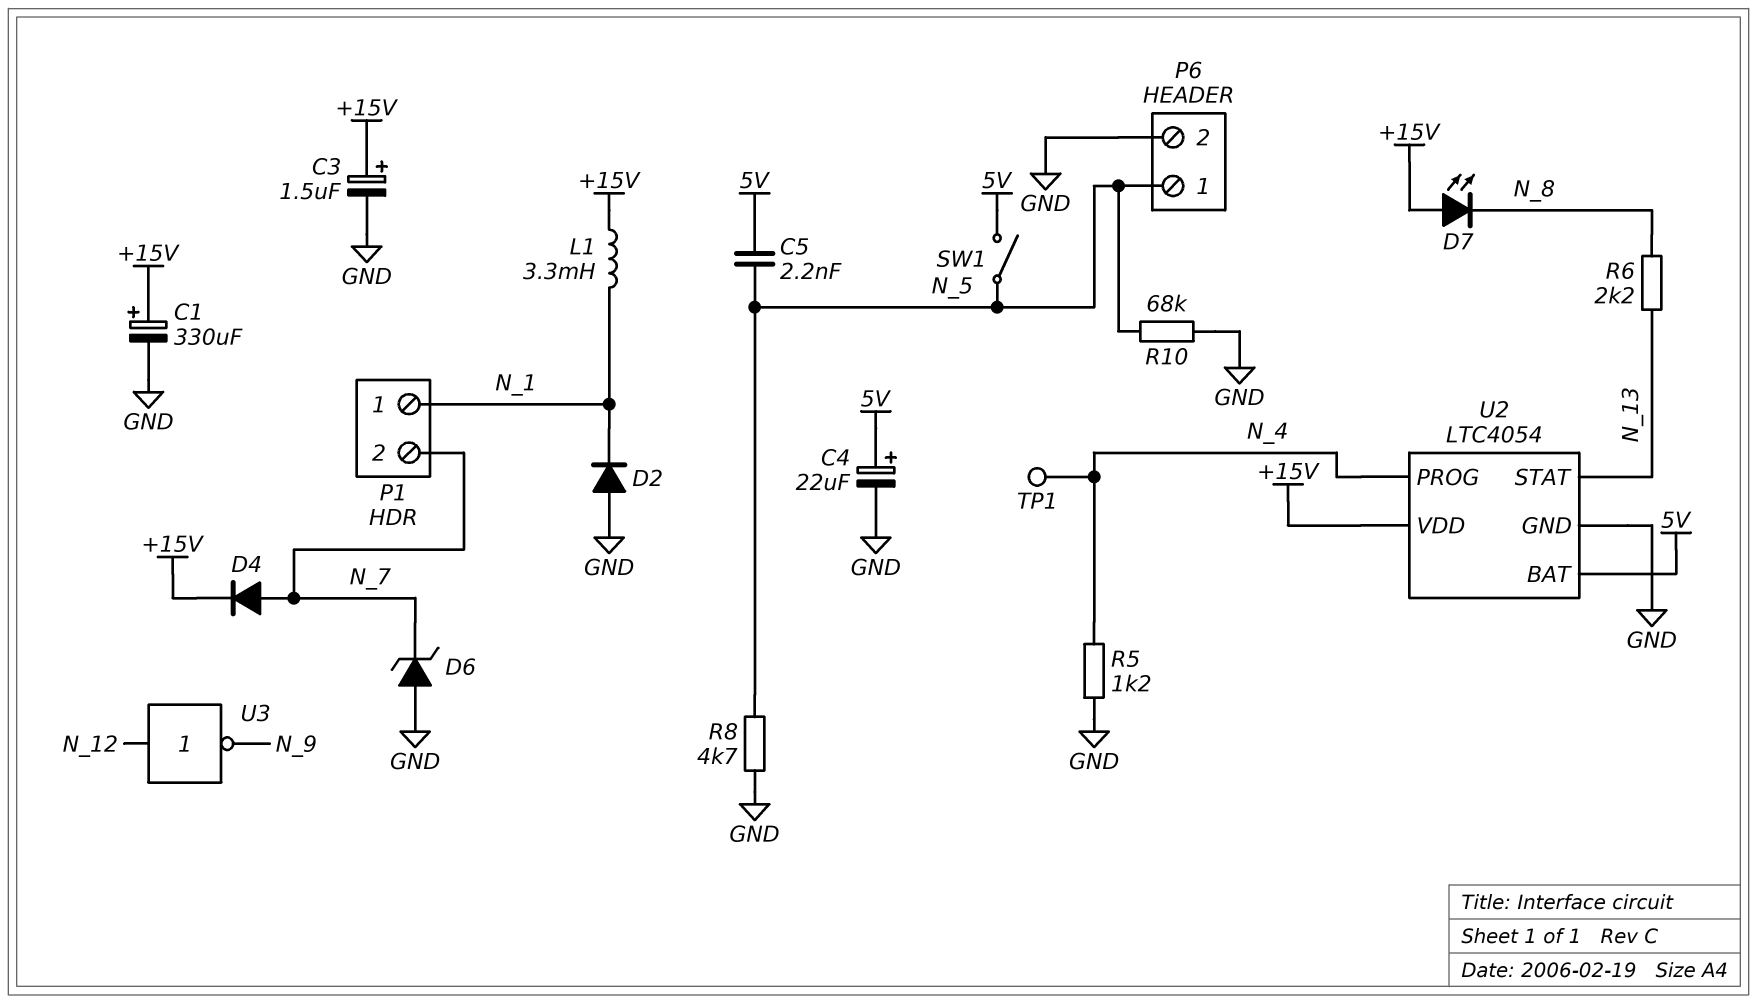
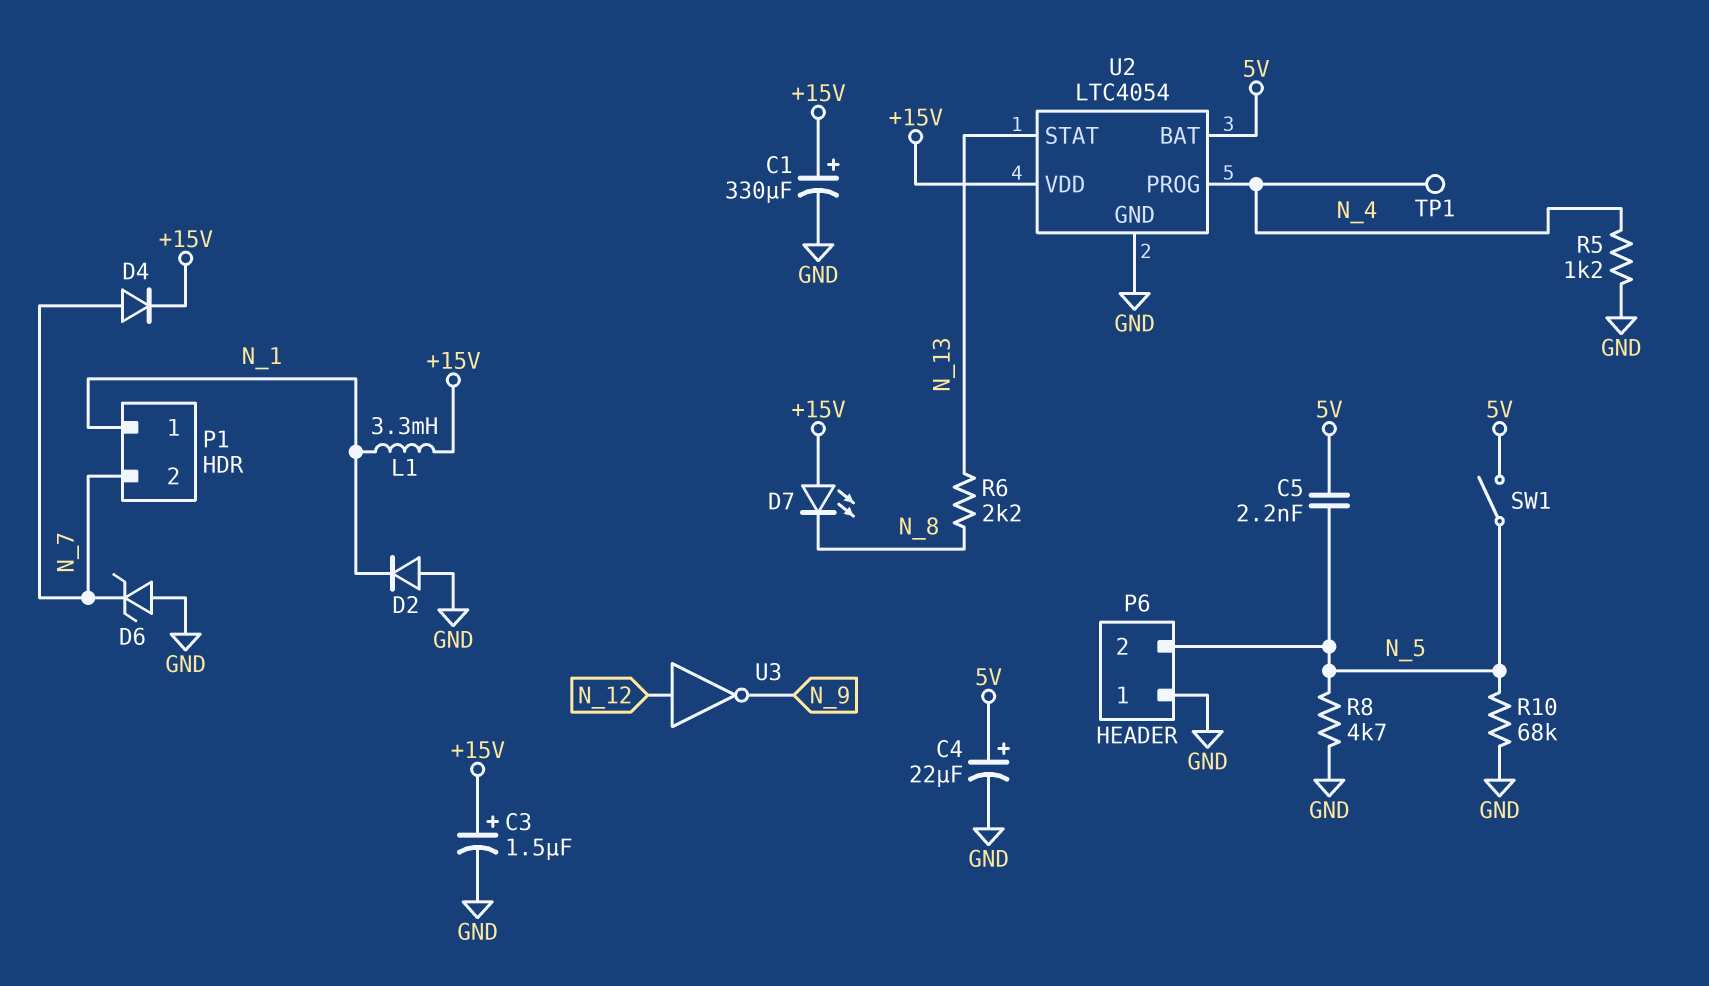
P6 pin 1: N_5 -> GND
P6 pin 2: GND -> N_5

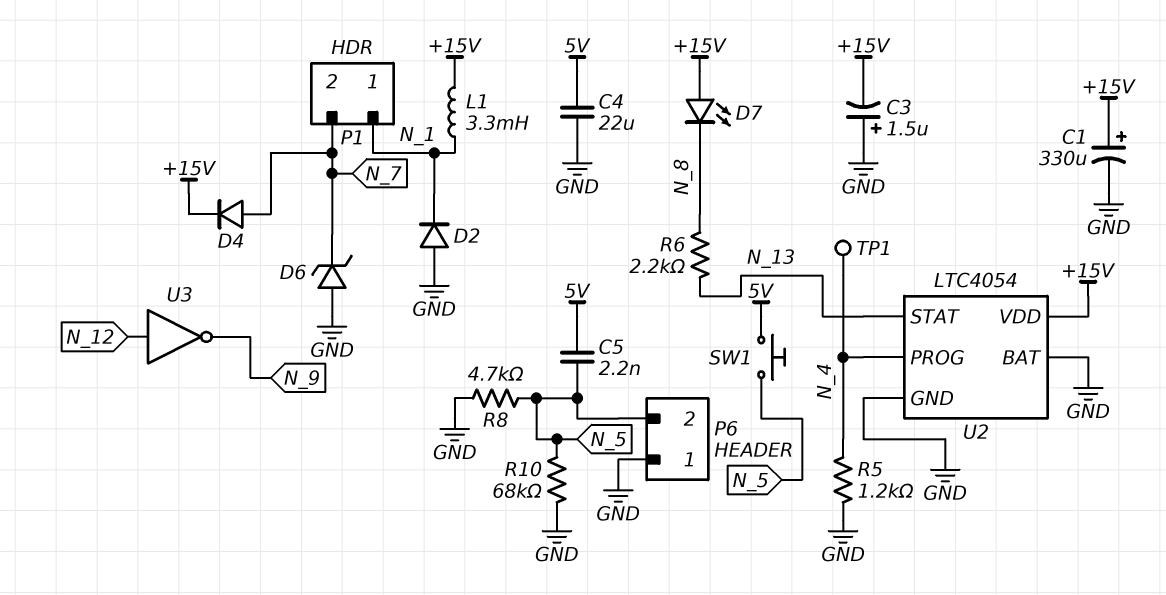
C3: 1.5uF (plus +15V, minus GND) -> 1.5uF (plus GND, minus +15V)
C4: 22uF (plus 5V, minus GND) -> 22uF (5V, GND)
SW1: switch (5V, N_5) -> button (5V, N_5)
U2 pin BAT: 5V -> GND

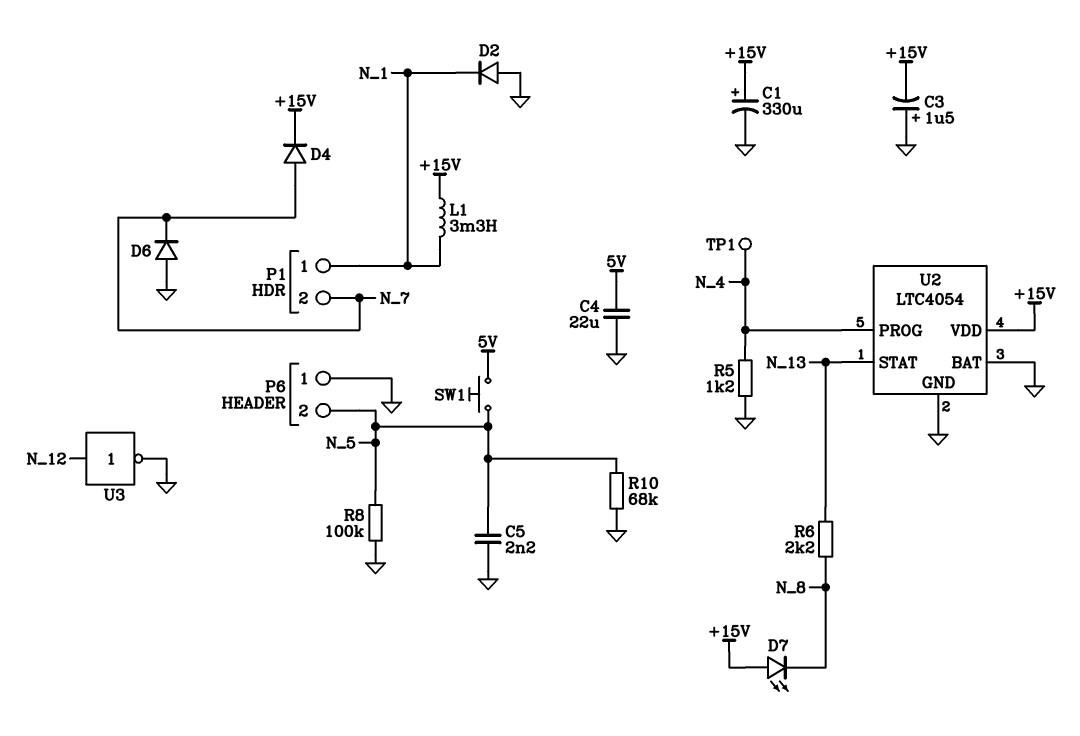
C5: 2.2nF (5V, N_5) -> 2.2nF (GND, N_5)
D6: zener (A GND, K N_7) -> diode (A GND, K N_7)
R8: 4.7k (GND, N_5) -> 100k (GND, N_5)
U3: NOT (in N_12, out N_9) -> NOT (in N_12, out GND)

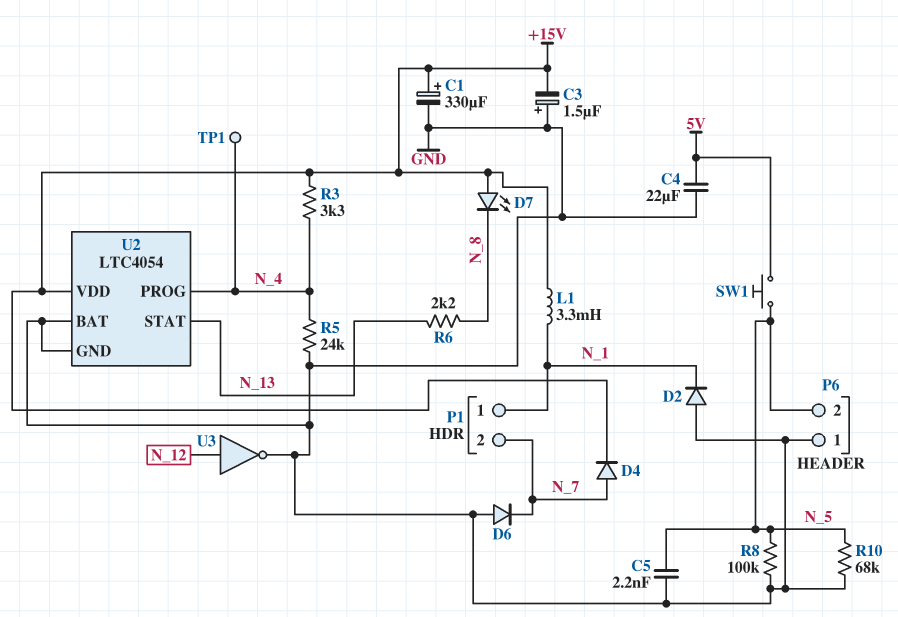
R3: none -> 3.3k (+15V, N_4)
R5: 1.2k (GND, N_4) -> 24k (GND, N_4)

